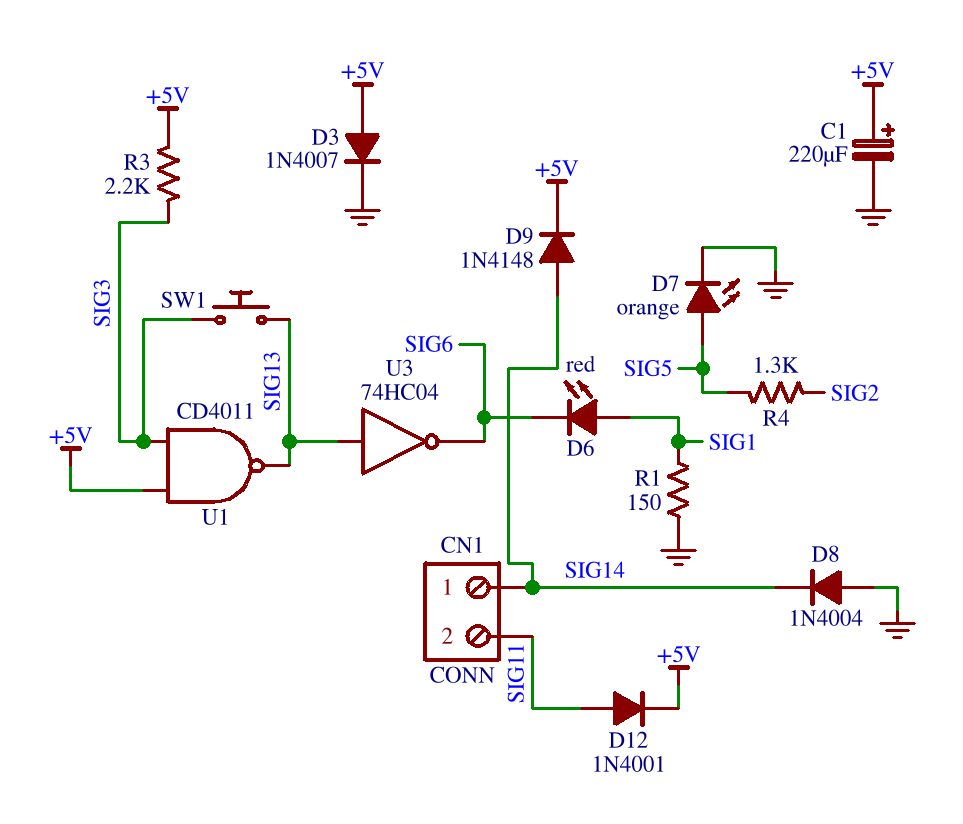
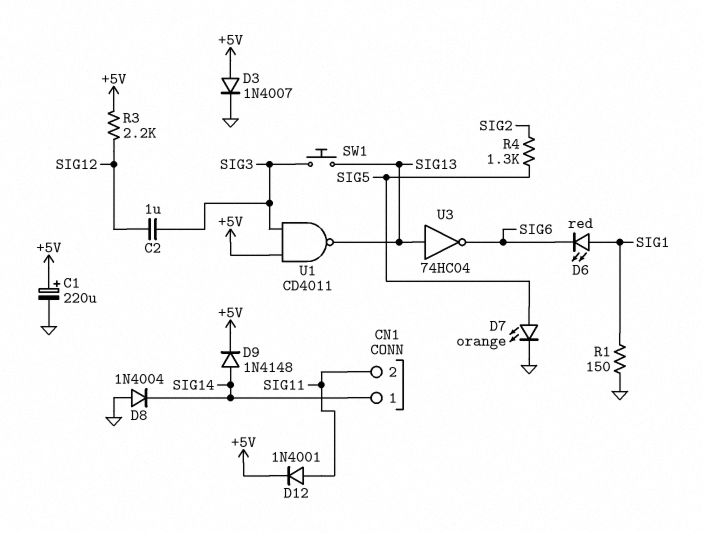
C2: none -> 1uF (SIG3, SIG12)
R3: 2.2k (+5V, SIG3) -> 2.2k (+5V, SIG12)

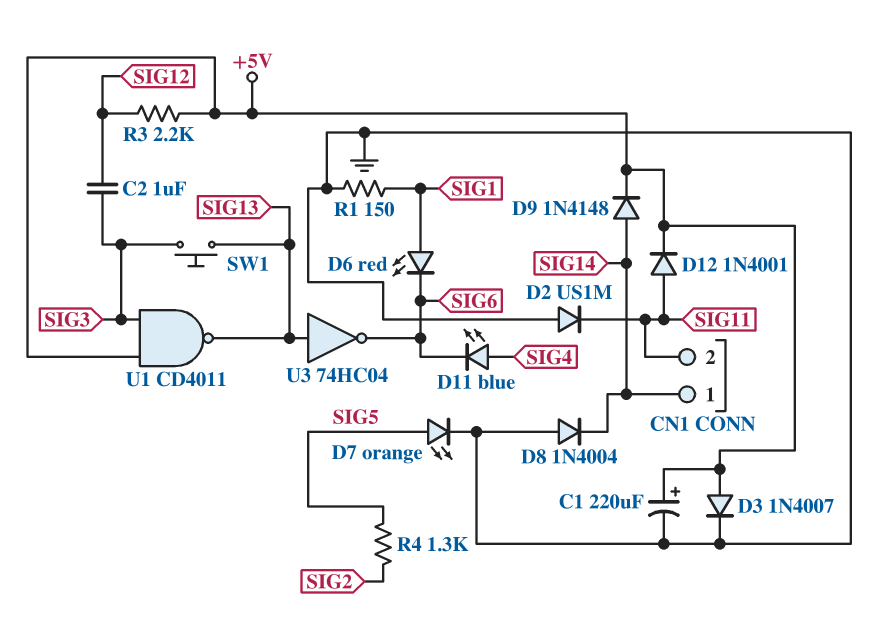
D2: none -> diode US1M (A GND, K SIG11)
D11: none -> LED blue (A SIG4, K SIG6)

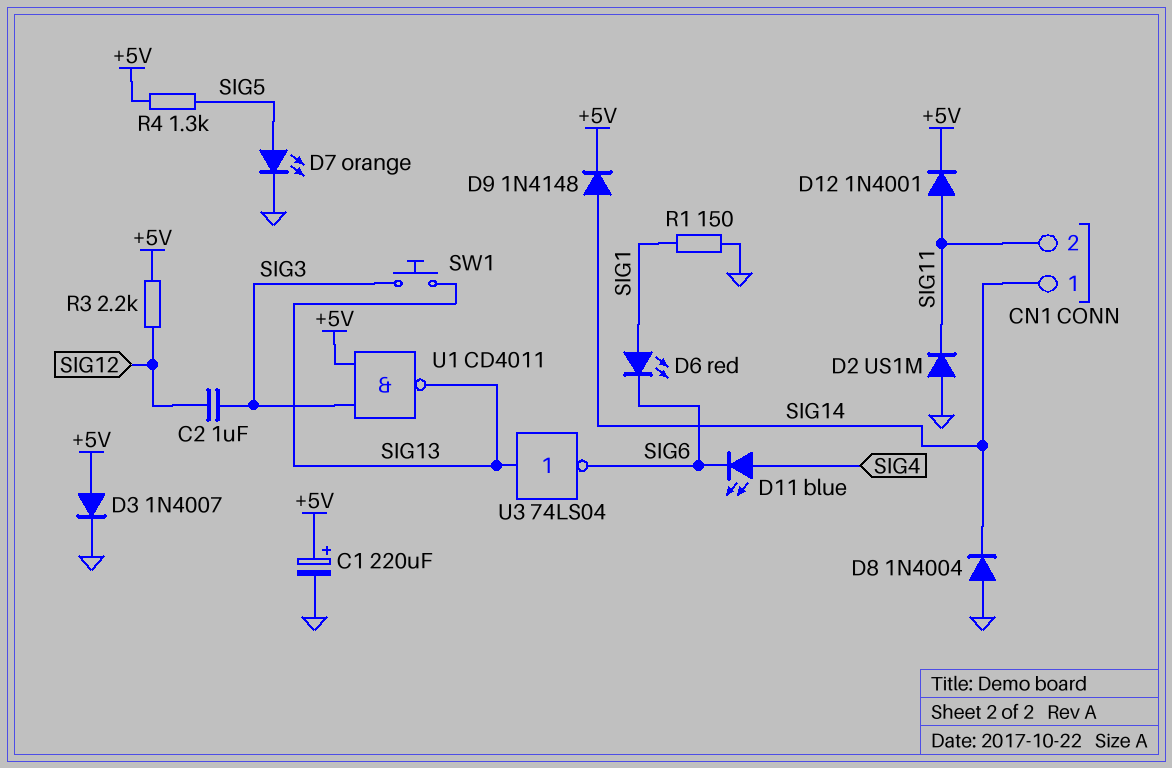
R4: 1.3k (SIG2, SIG5) -> 1.3k (+5V, SIG5)
U3: NOT 74HC04 (in SIG13, out SIG6) -> NOT 74LS04 (in SIG13, out SIG6)

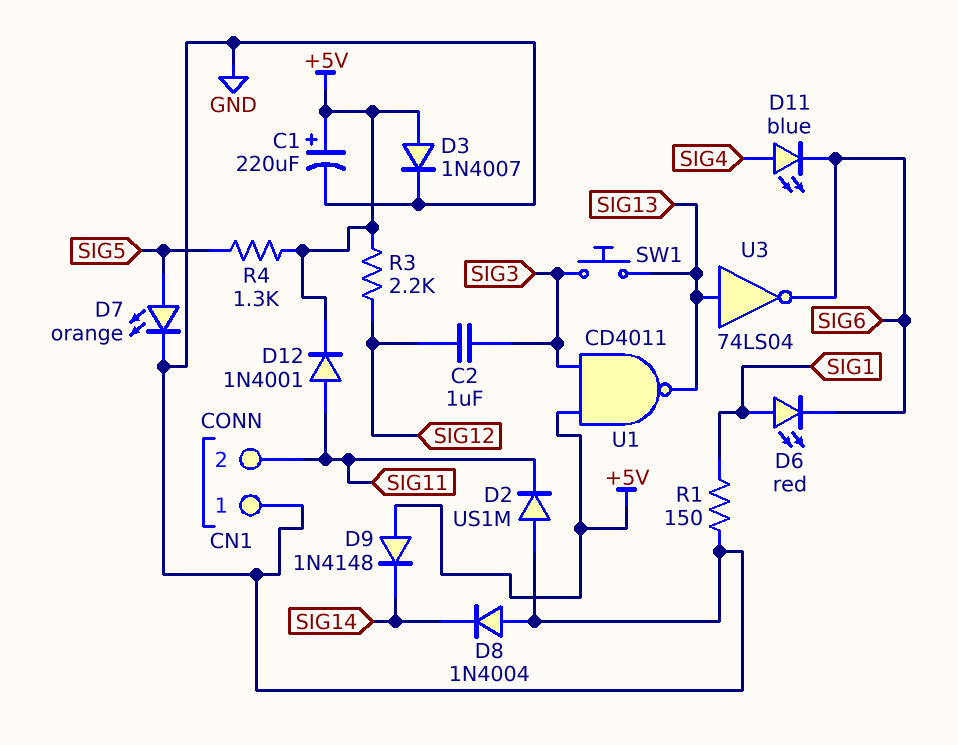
CN1 pin 1: SIG14 -> GND
D9: diode 1N4148 (A SIG14, K +5V) -> diode 1N4148 (A +5V, K SIG14)

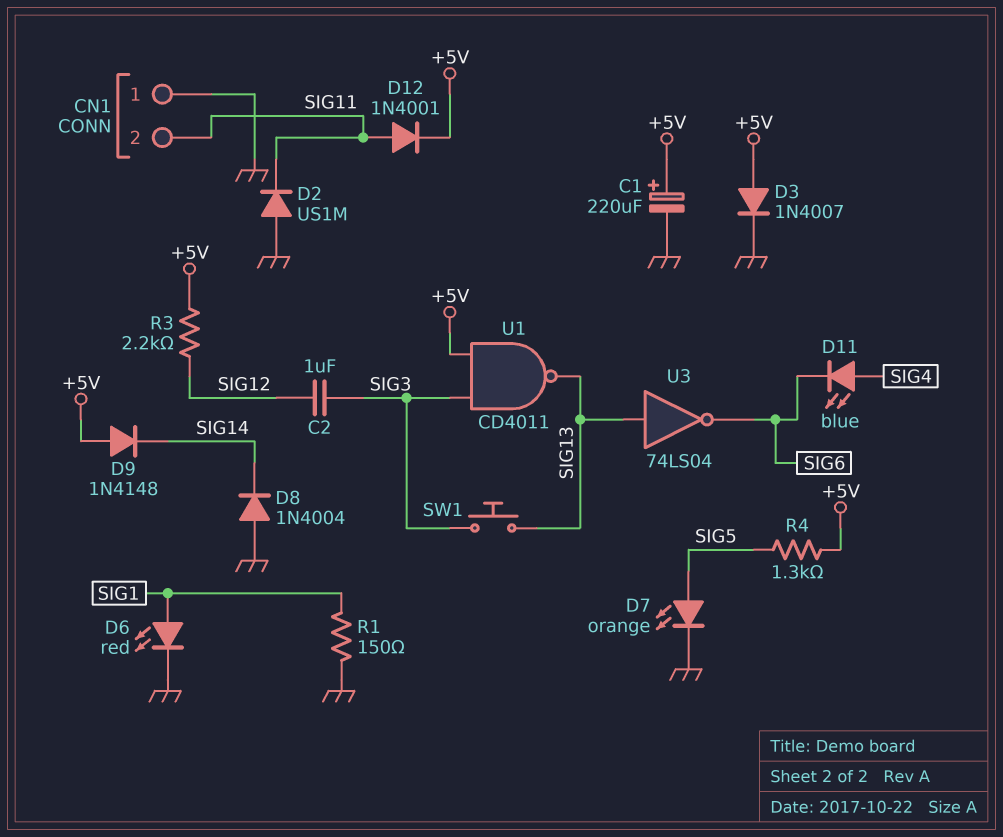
D6: LED red (A SIG1, K SIG6) -> LED red (A SIG1, K GND)

